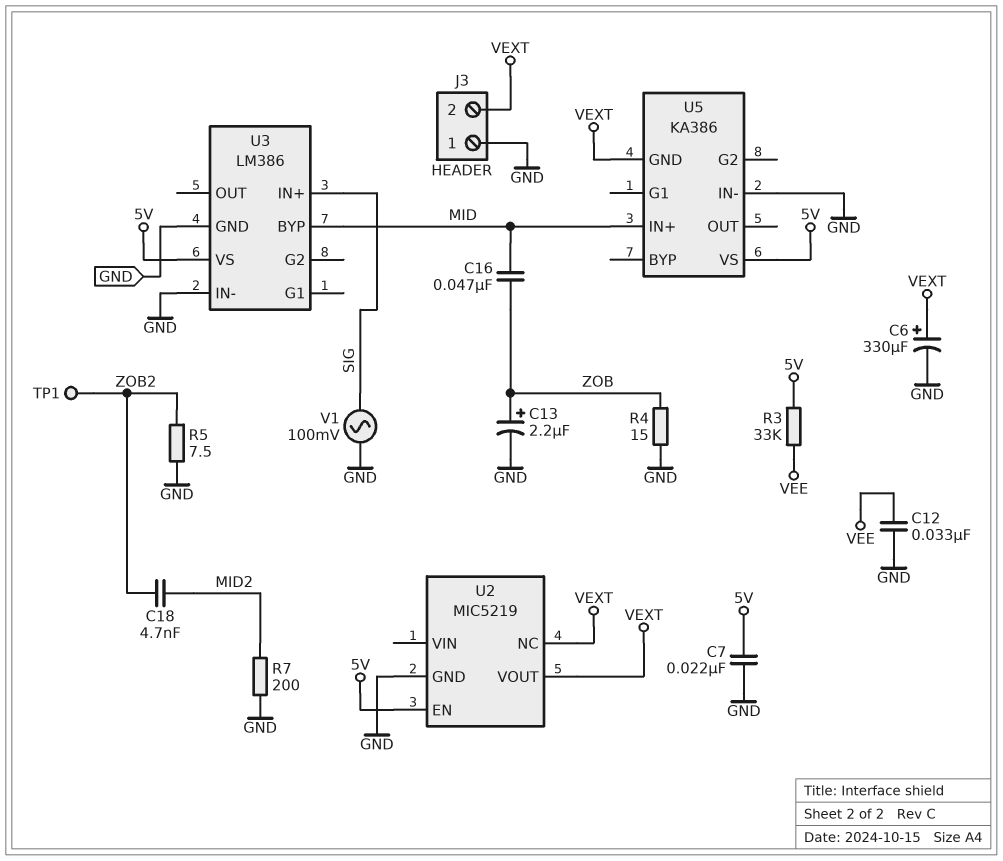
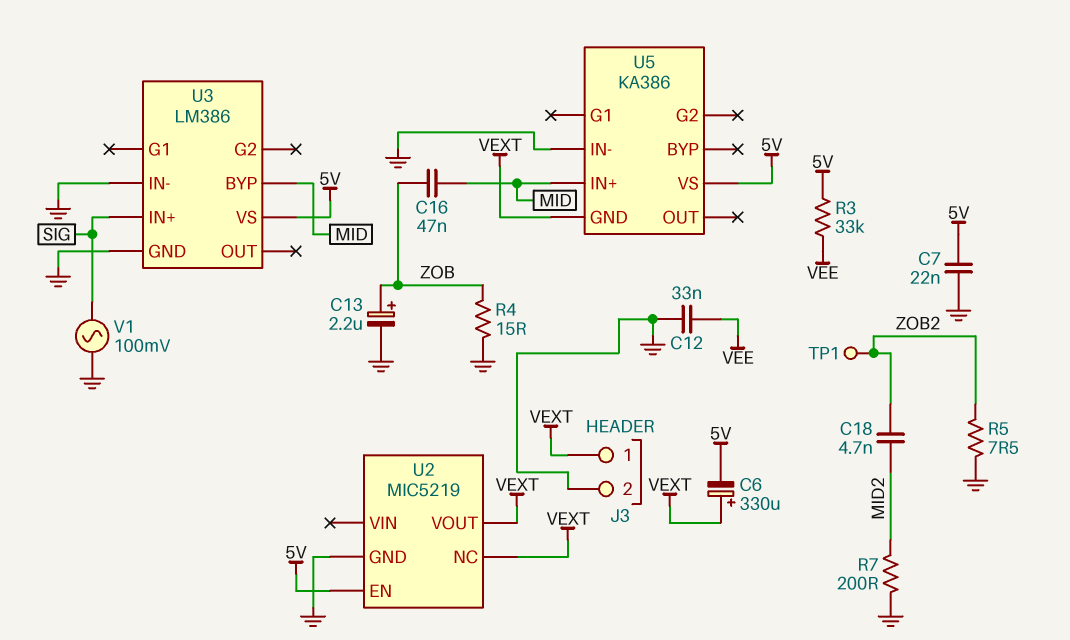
C6: 330uF (plus VEXT, minus GND) -> 330uF (plus VEXT, minus 5V)
J3 pin 1: GND -> VEXT
J3 pin 2: VEXT -> GND

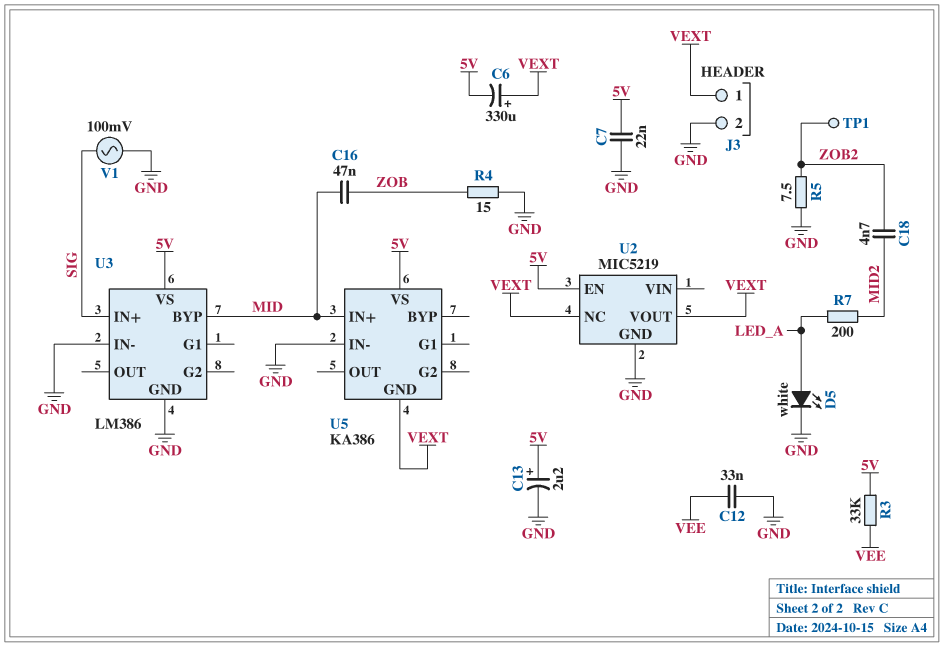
C13: 2.2uF (plus ZOB, minus GND) -> 2.2uF (plus 5V, minus GND)
D5: none -> LED white (A LED_A, K GND)
R7: 200 (GND, MID2) -> 200 (LED_A, MID2)

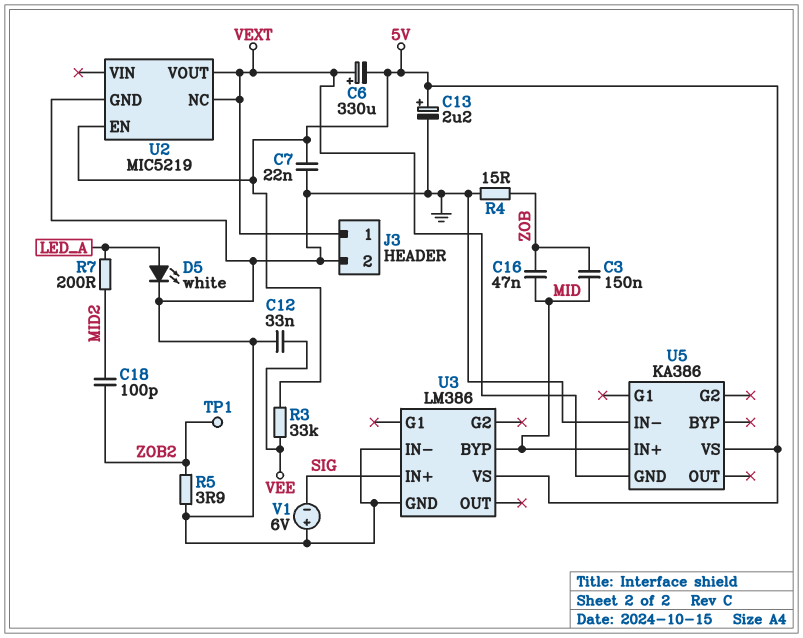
C3: none -> 150nF (MID, ZOB)
C18: 4.7nF (MID2, ZOB2) -> 100pF (MID2, ZOB2)
R5: 7.5 (GND, ZOB2) -> 3.9 (GND, ZOB2)
V1: AC 100mV (GND, SIG) -> 6V (plus GND, minus SIG)

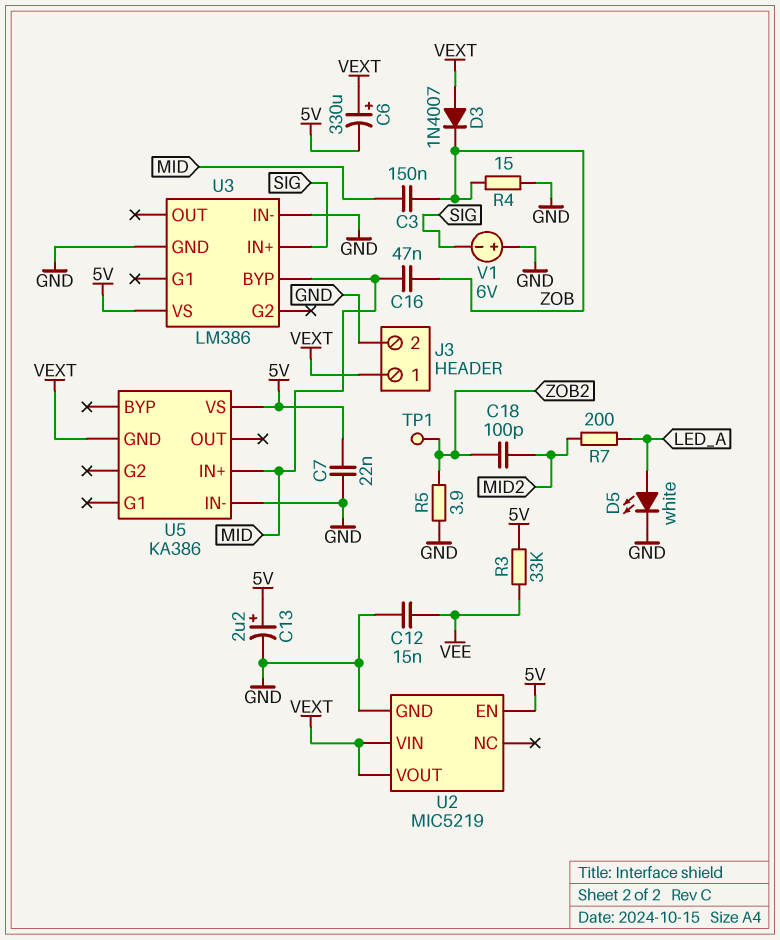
C12: 33nF (GND, VEE) -> 15nF (GND, VEE)
D3: none -> diode 1N4007 (A VEXT, K ZOB)
U2 pin NC: VEXT -> none
U2 pin VIN: none -> VEXT

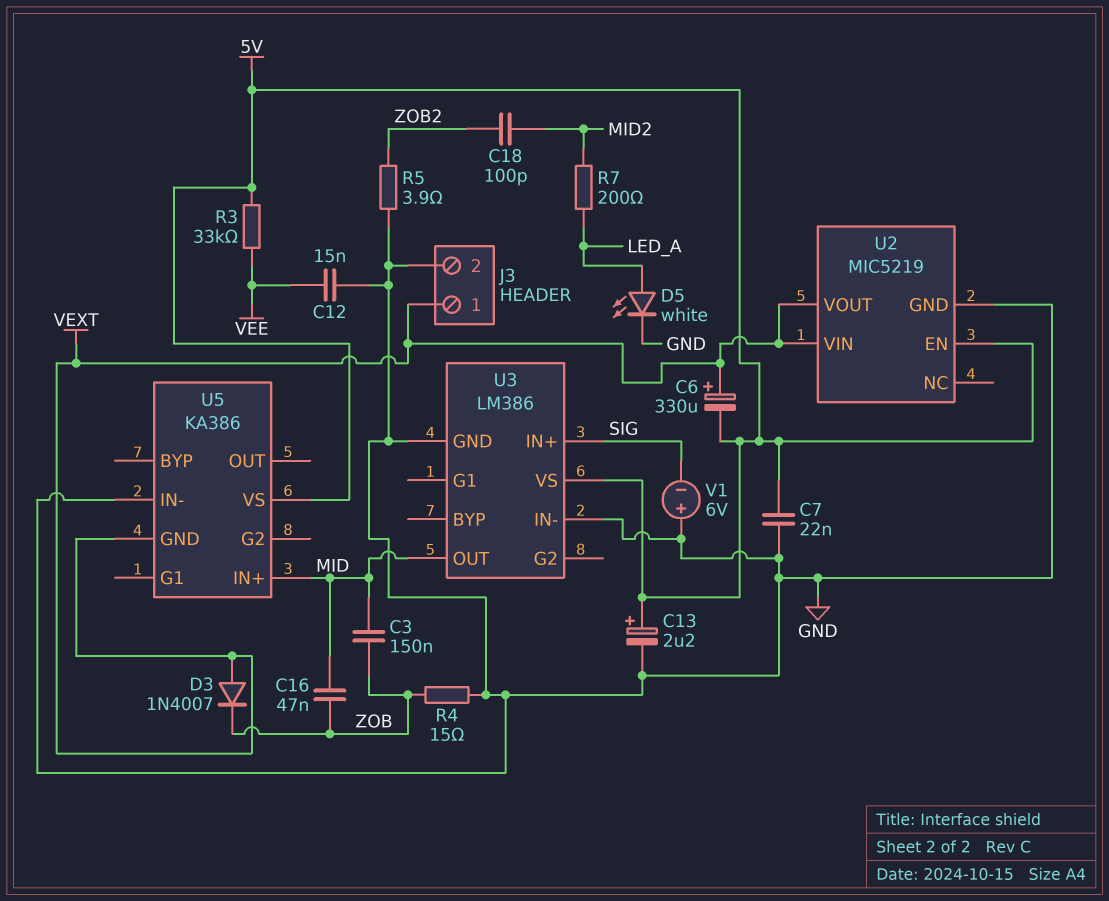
TP1: test point (ZOB2) -> none
U3 pin BYP: MID -> none
U3 pin OUT: none -> MID

